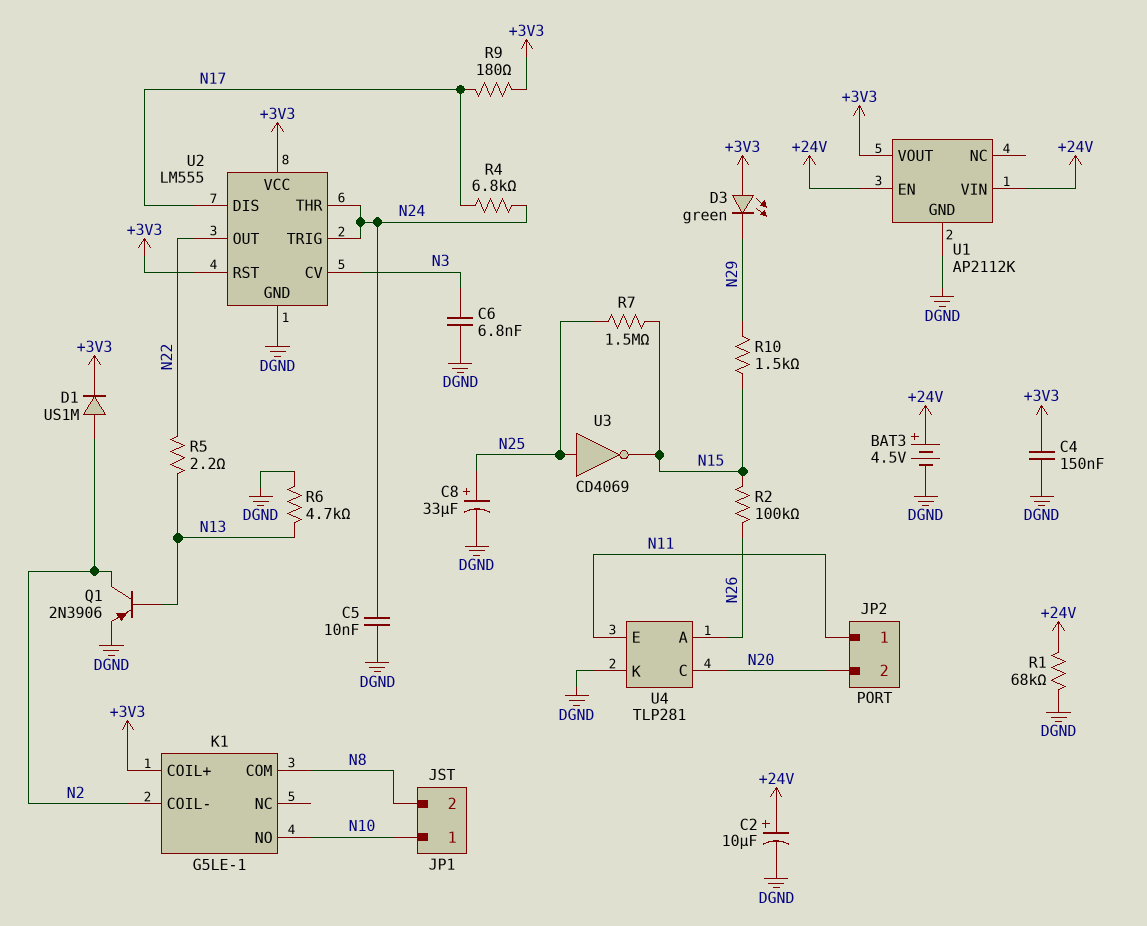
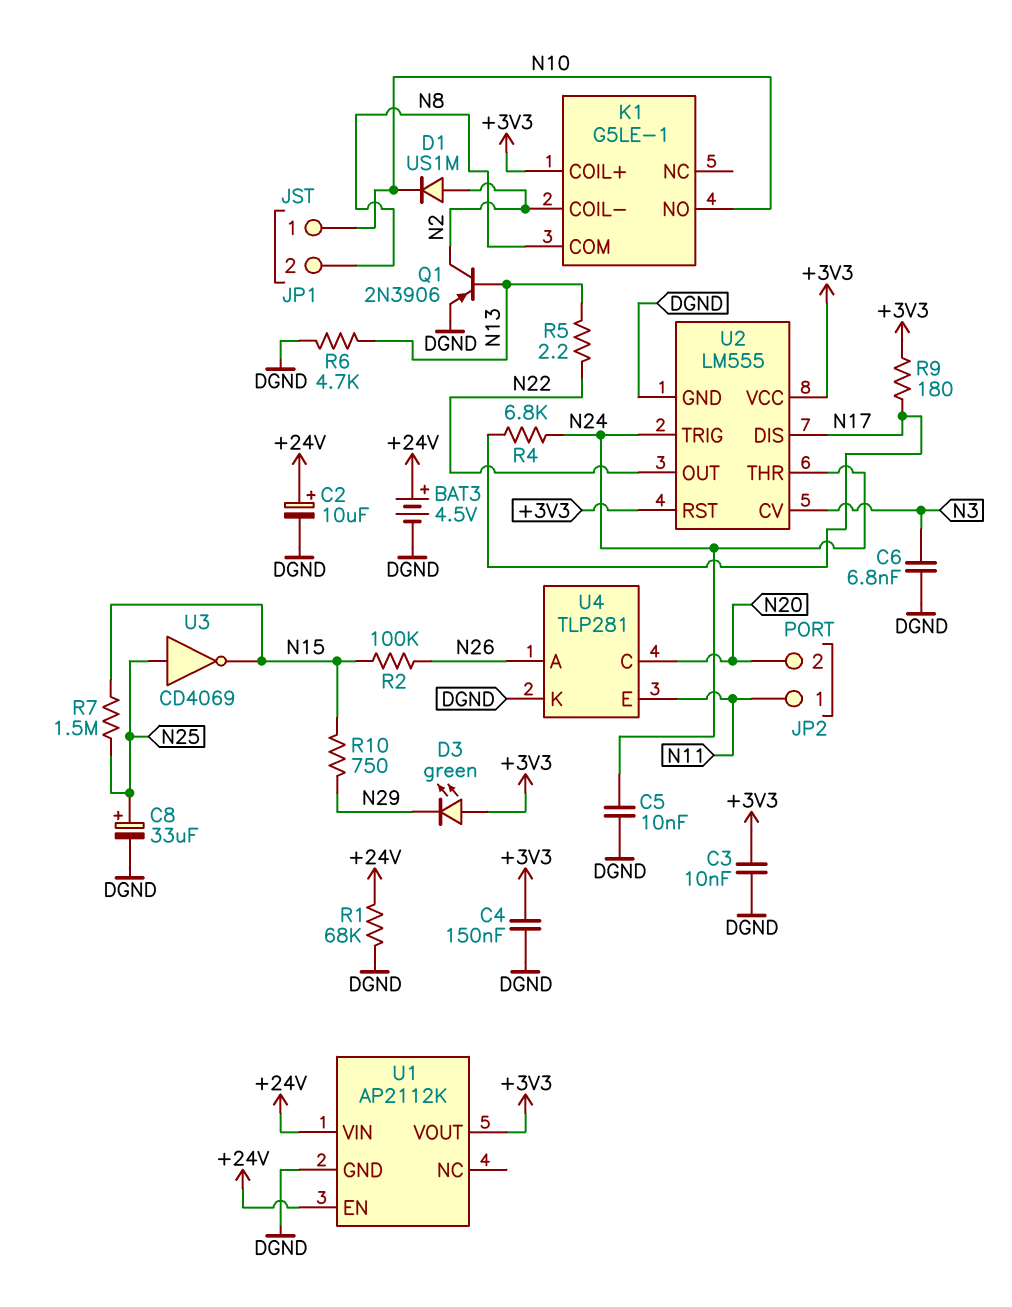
C3: none -> 10nF (+3V3, DGND)
D1: diode US1M (A N2, K +3V3) -> diode US1M (A N2, K N10)
R10: 1.5k (N15, N29) -> 750 (N15, N29)

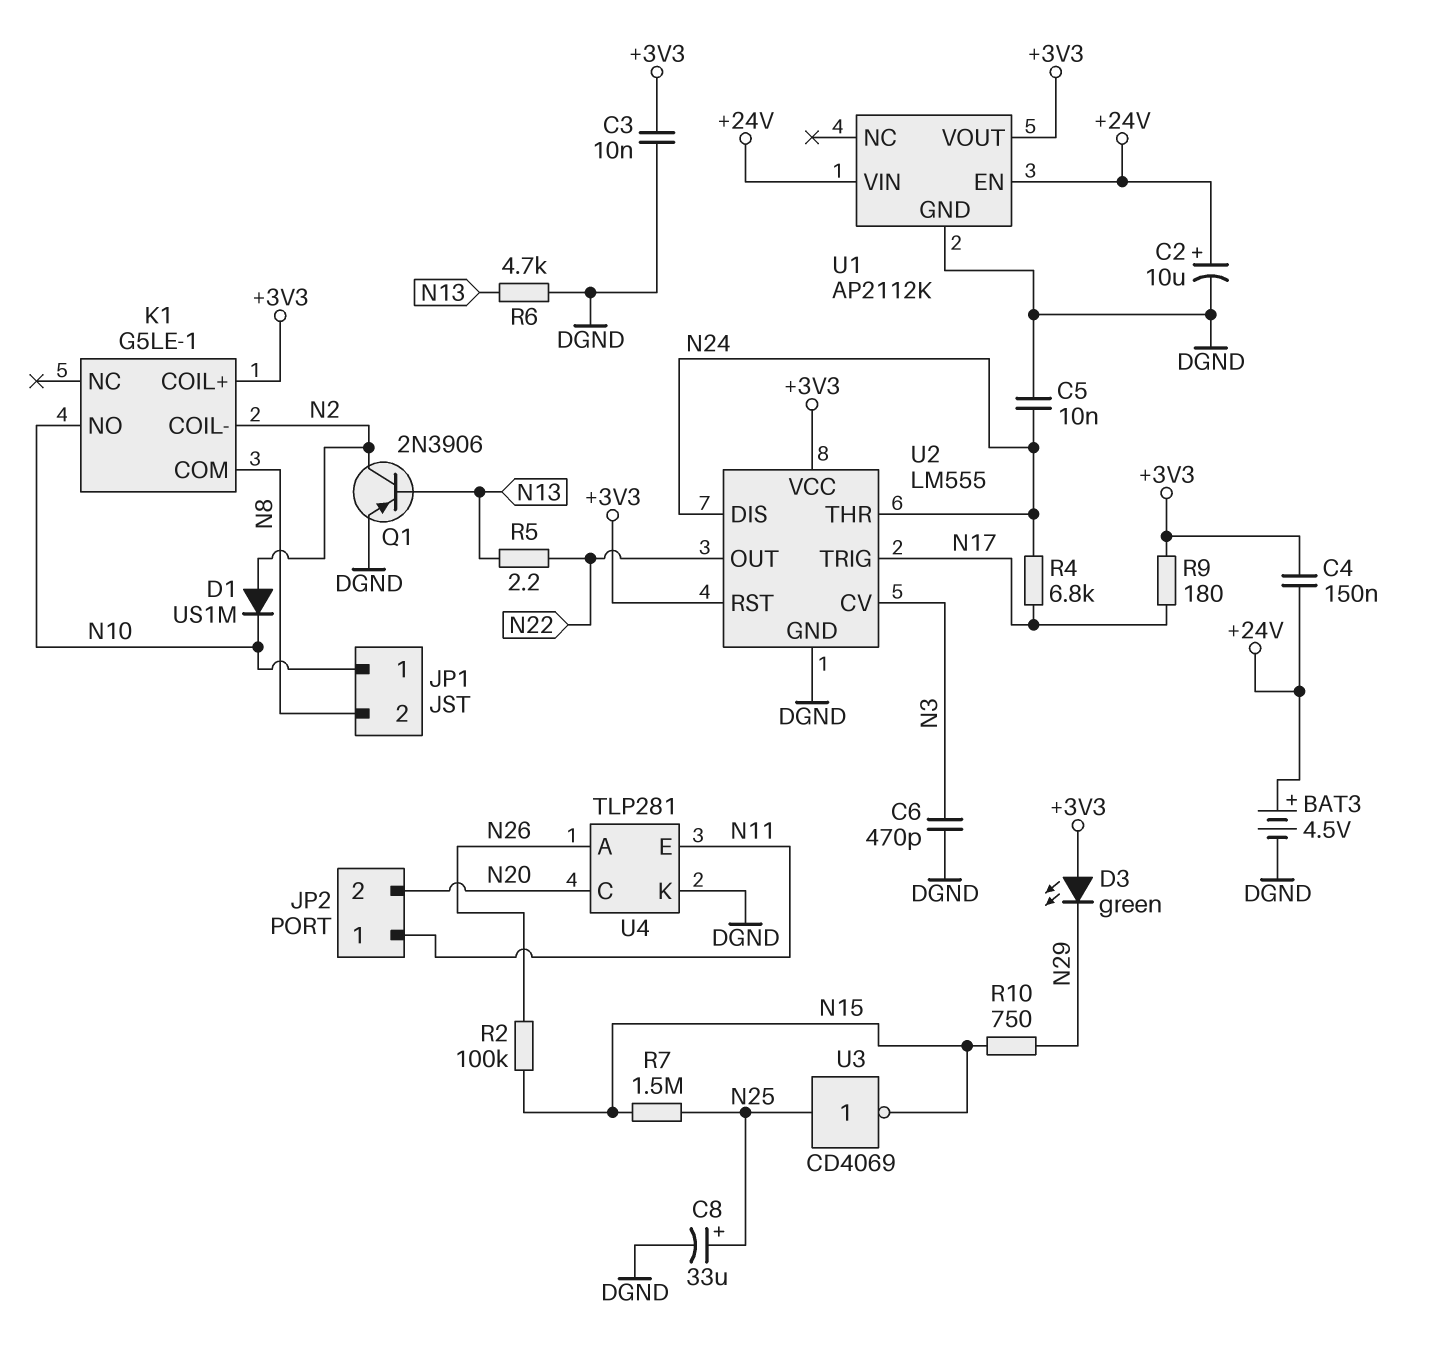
C4: 150nF (+3V3, DGND) -> 150nF (+3V3, +24V)
C6: 6.8nF (DGND, N3) -> 470pF (DGND, N3)
R1: 68k (+24V, DGND) -> none
U2 pin DIS: N17 -> N24
U2 pin TRIG: N24 -> N17

